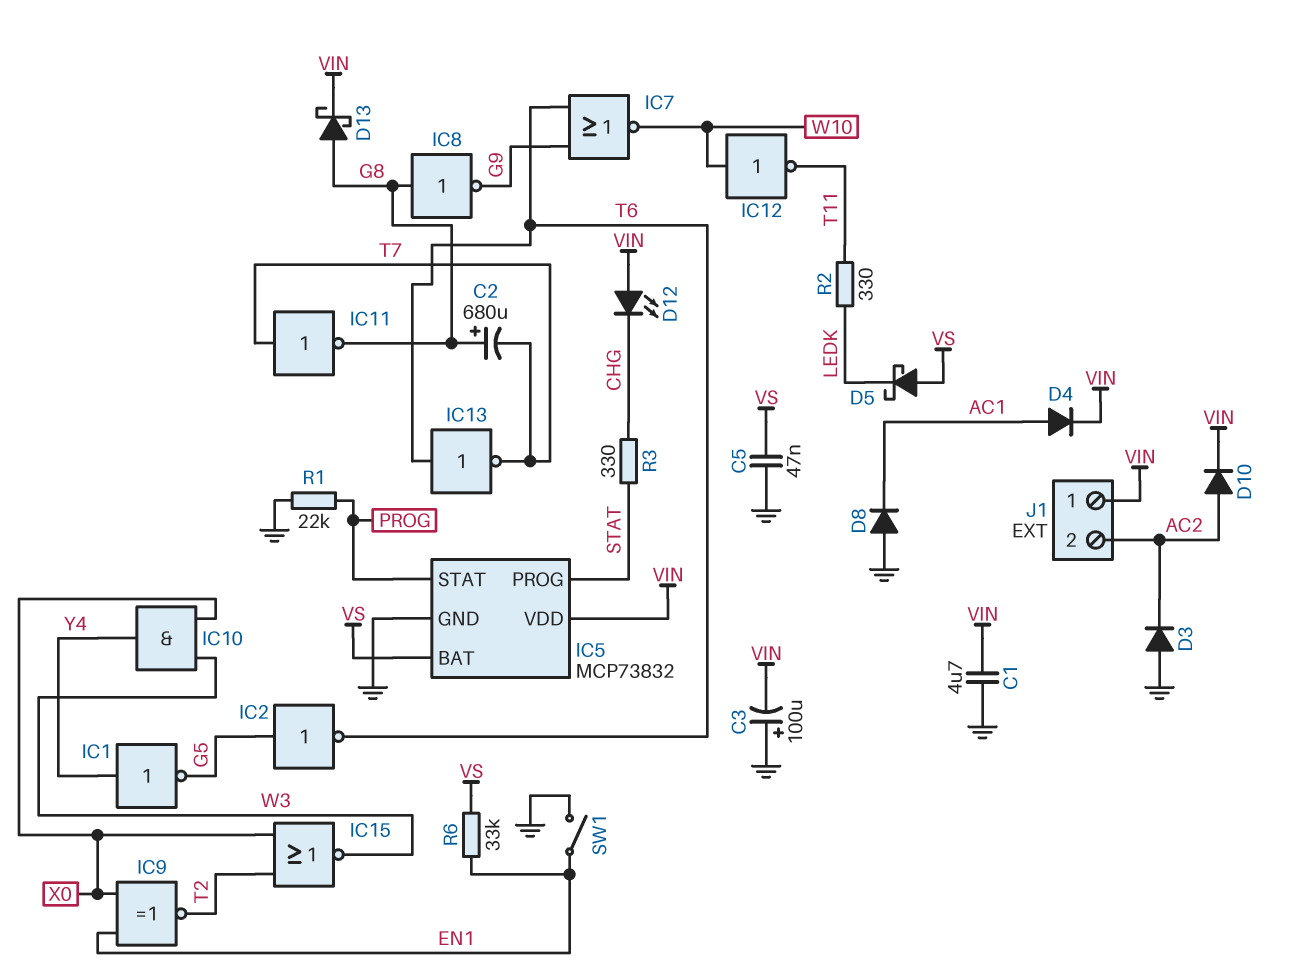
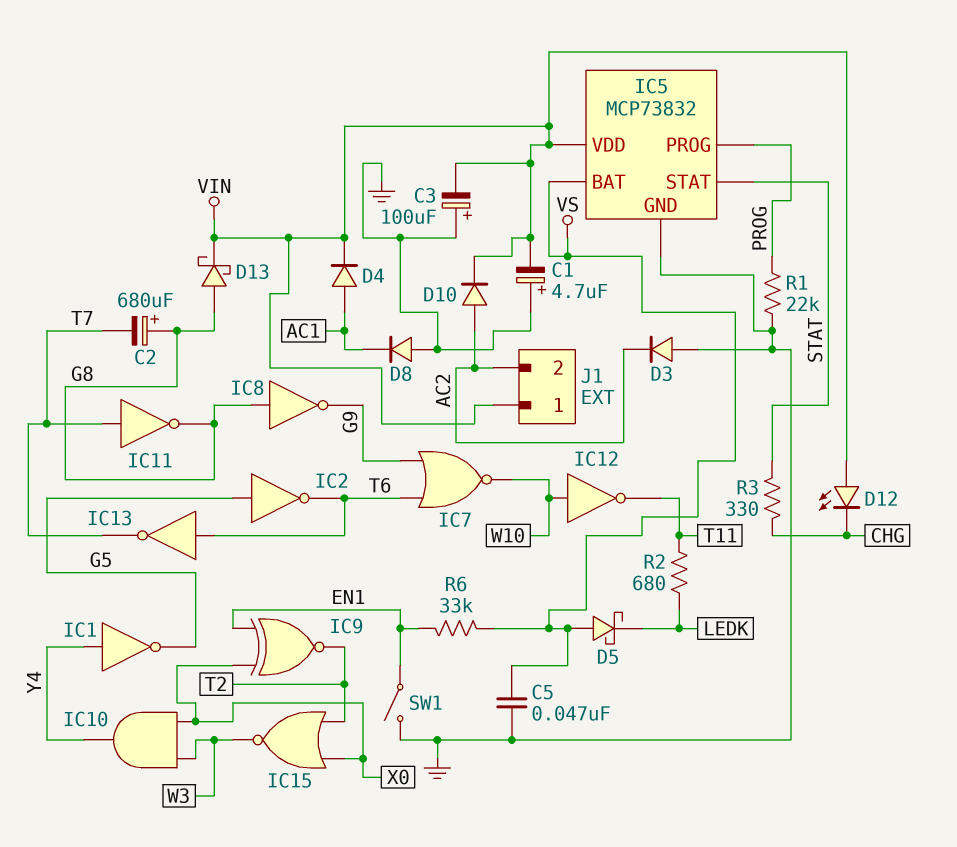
C1: 4.7uF (GND, VIN) -> 4.7uF (plus GND, minus VIN)
IC5 pin PROG: STAT -> PROG
IC5 pin STAT: PROG -> STAT
R2: 330 (LEDK, T11) -> 680 (LEDK, T11)

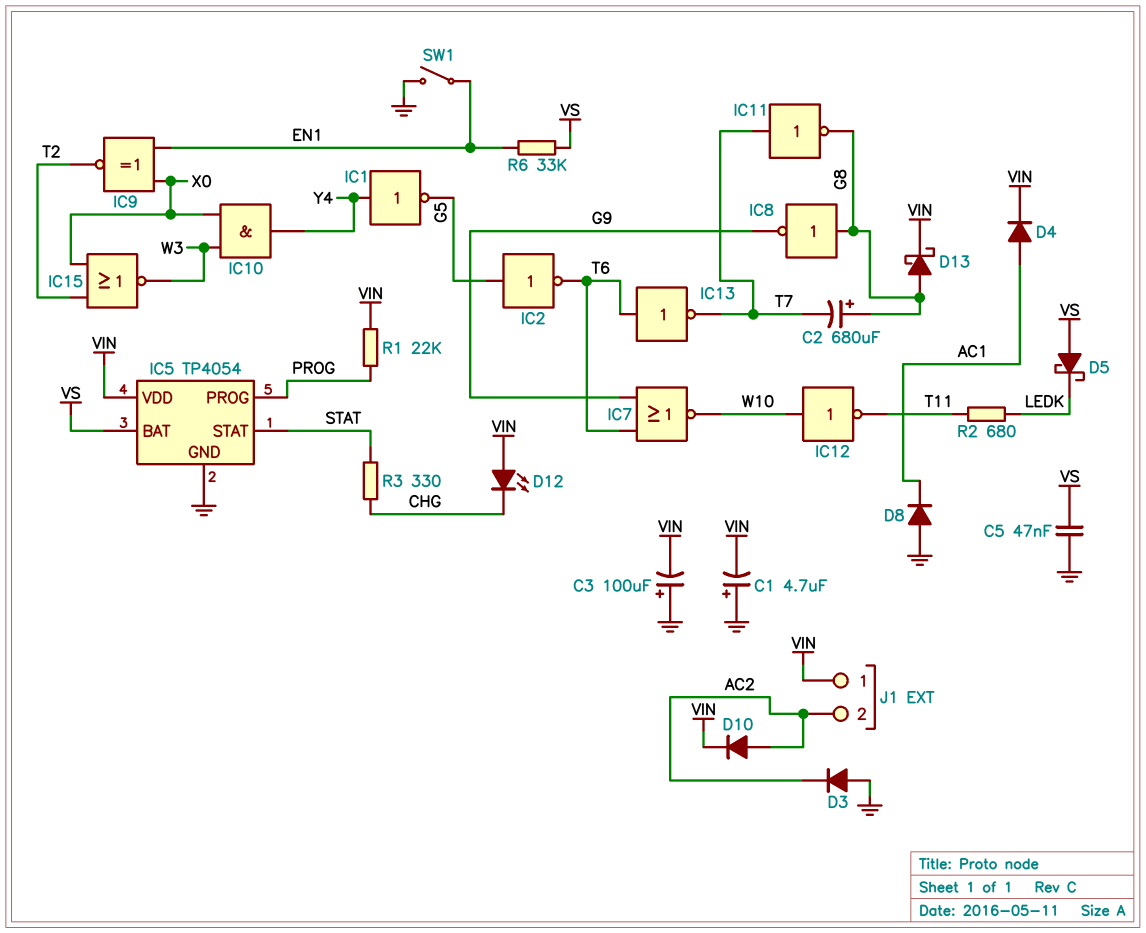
IC5: MCP73832 -> TP4054
R1: 22k (GND, PROG) -> 22k (PROG, VIN)

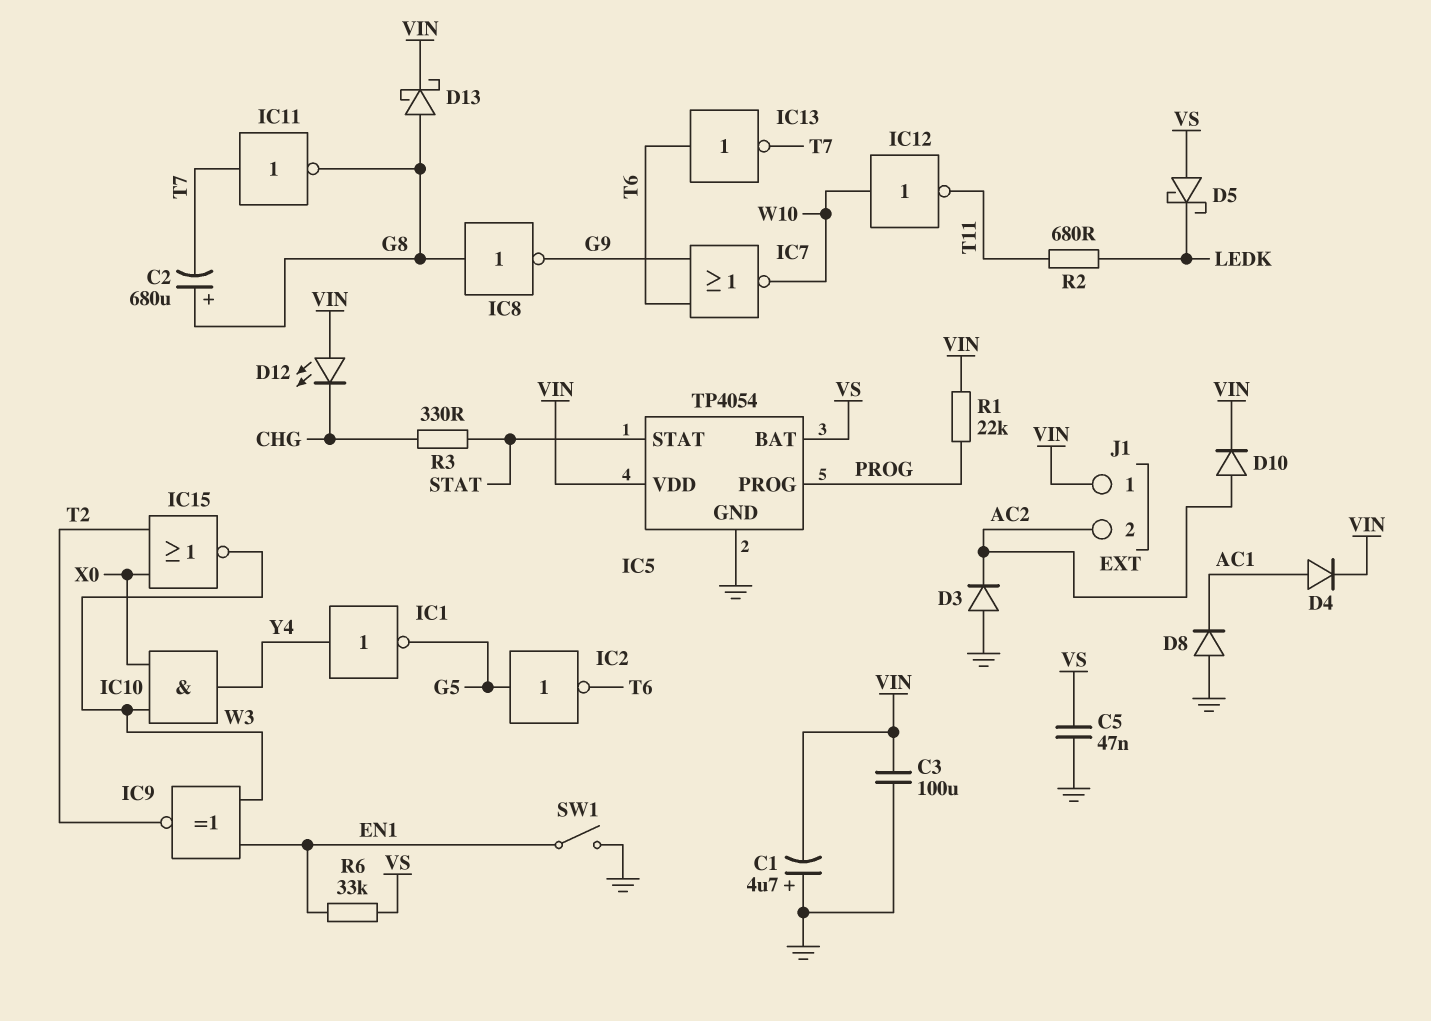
C3: 100uF (plus GND, minus VIN) -> 100uF (GND, VIN)
IC9: XNOR (in EN1, in X0, out T2) -> XNOR (in EN1, in W3, out T2)

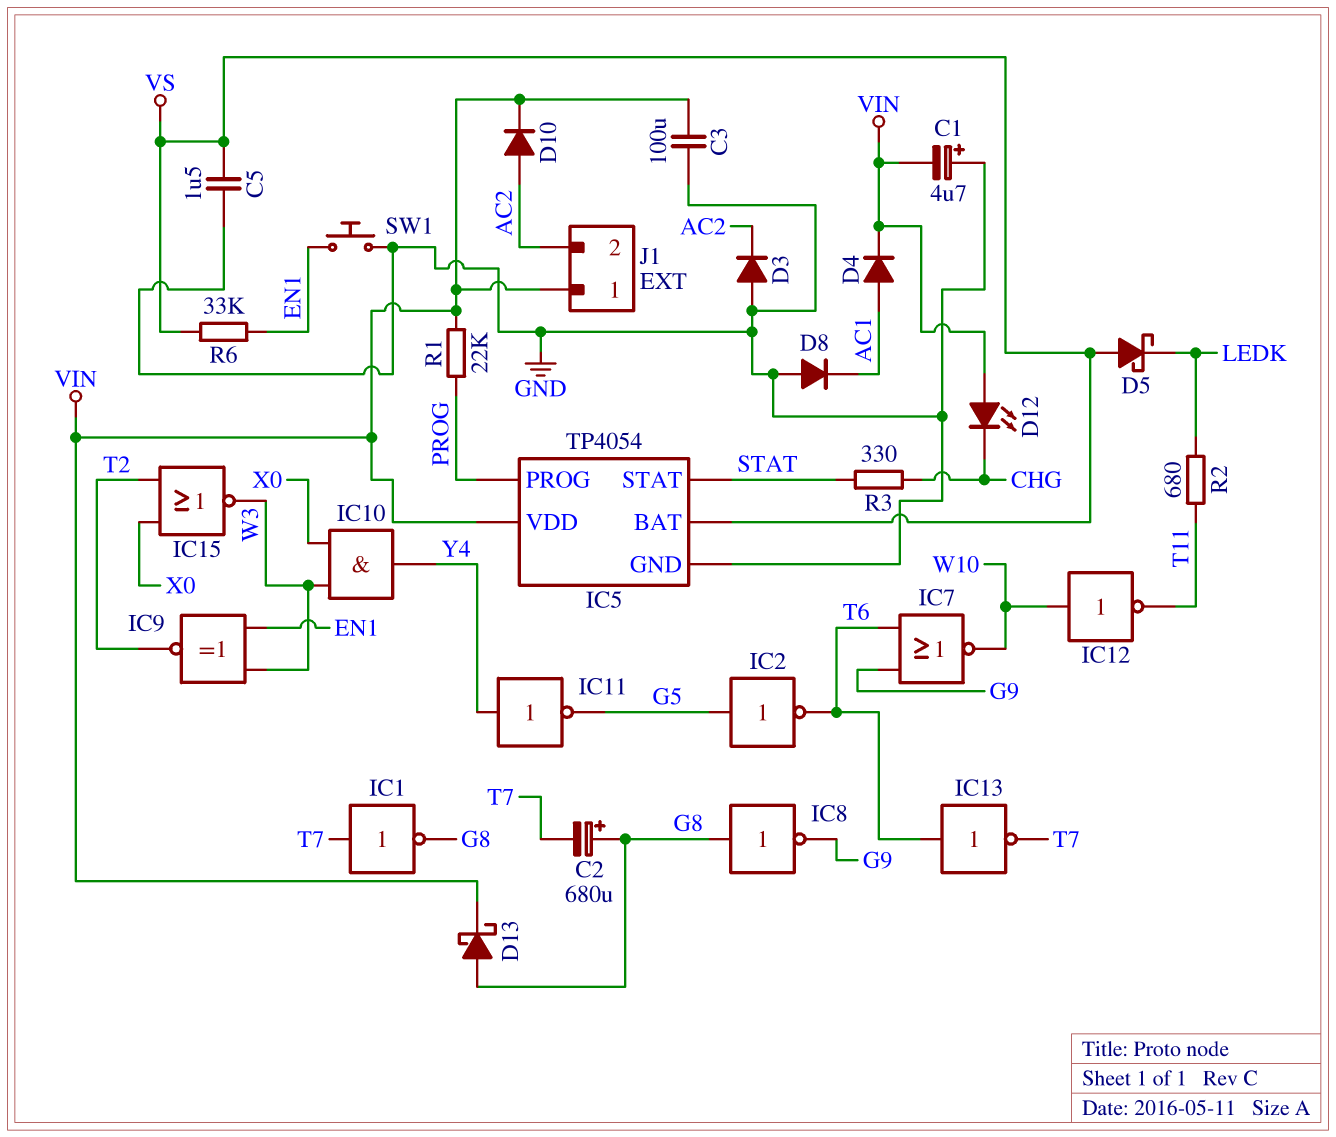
C5: 47nF (GND, VS) -> 1.5uF (GND, VS)
IC1: NOT (in Y4, out G5) -> NOT (in T7, out G8)
IC11: NOT (in T7, out G8) -> NOT (in Y4, out G5)
SW1: switch (EN1, GND) -> button (EN1, GND)

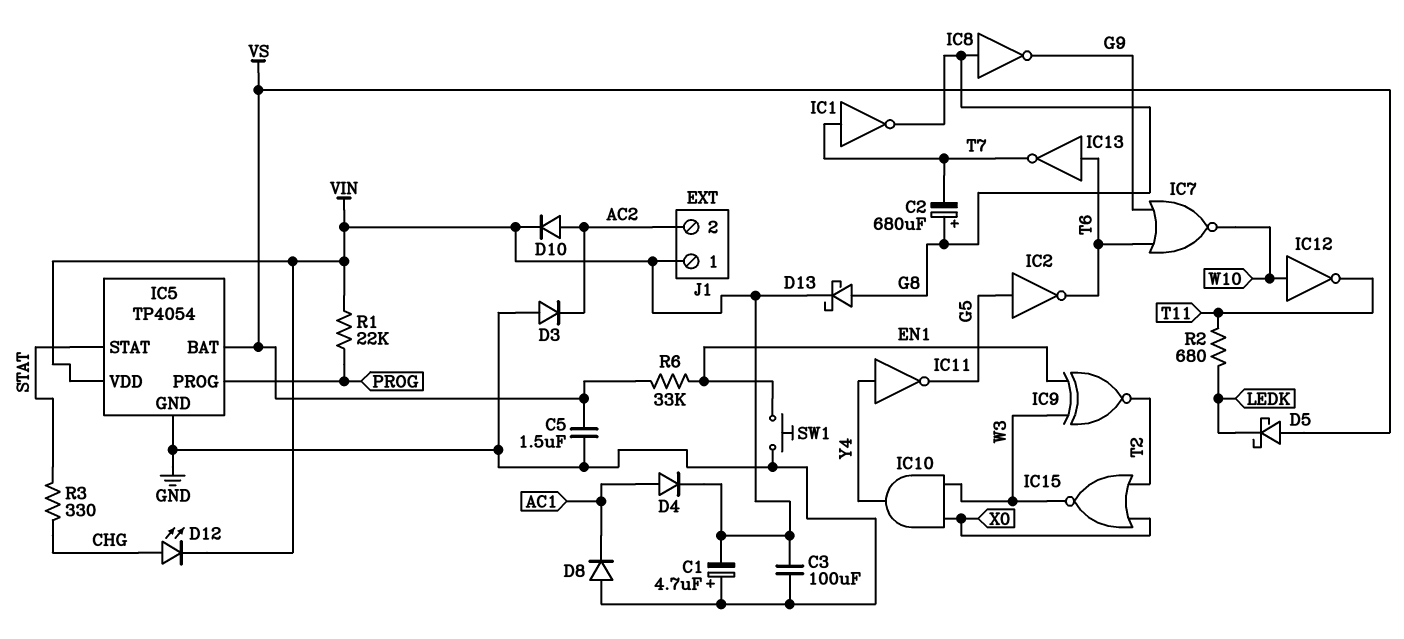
D12: LED (A VIN, K CHG) -> LED (A CHG, K VIN)

